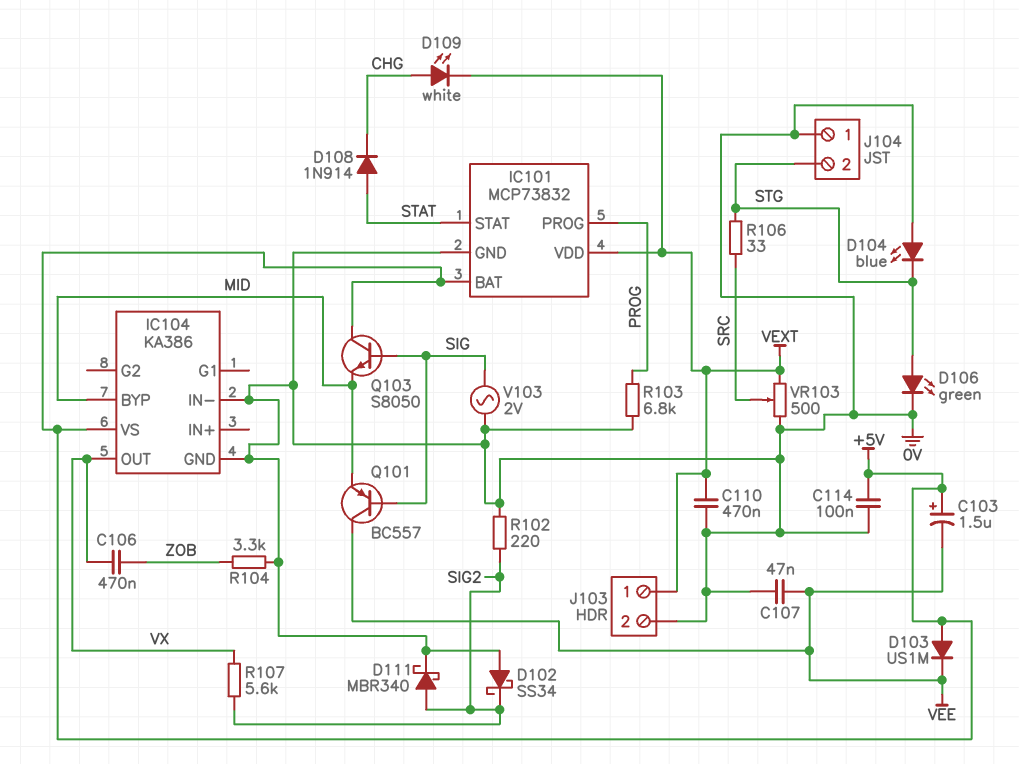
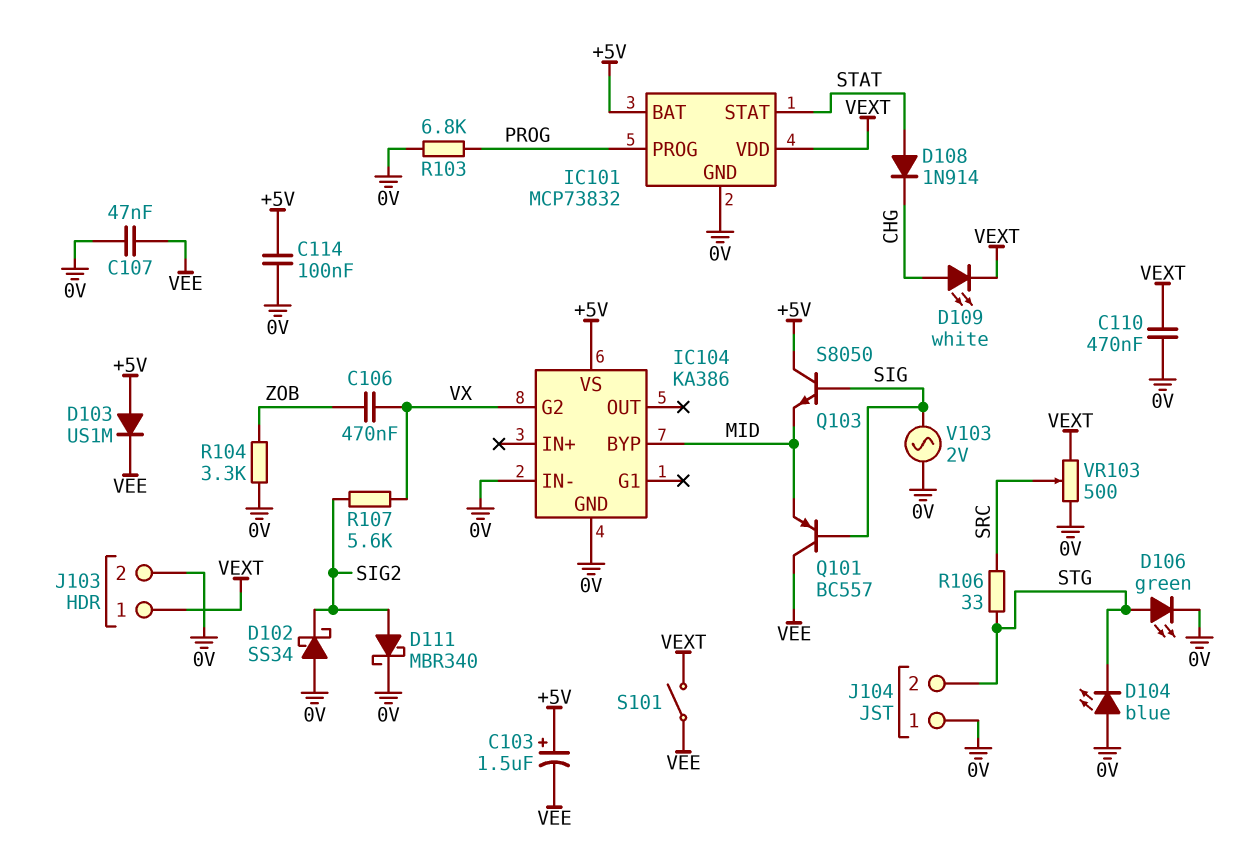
IC104 pin G2: none -> VX
IC104 pin OUT: VX -> none
R102: 220 (0V, SIG2) -> none
S101: none -> switch (VEE, VEXT)

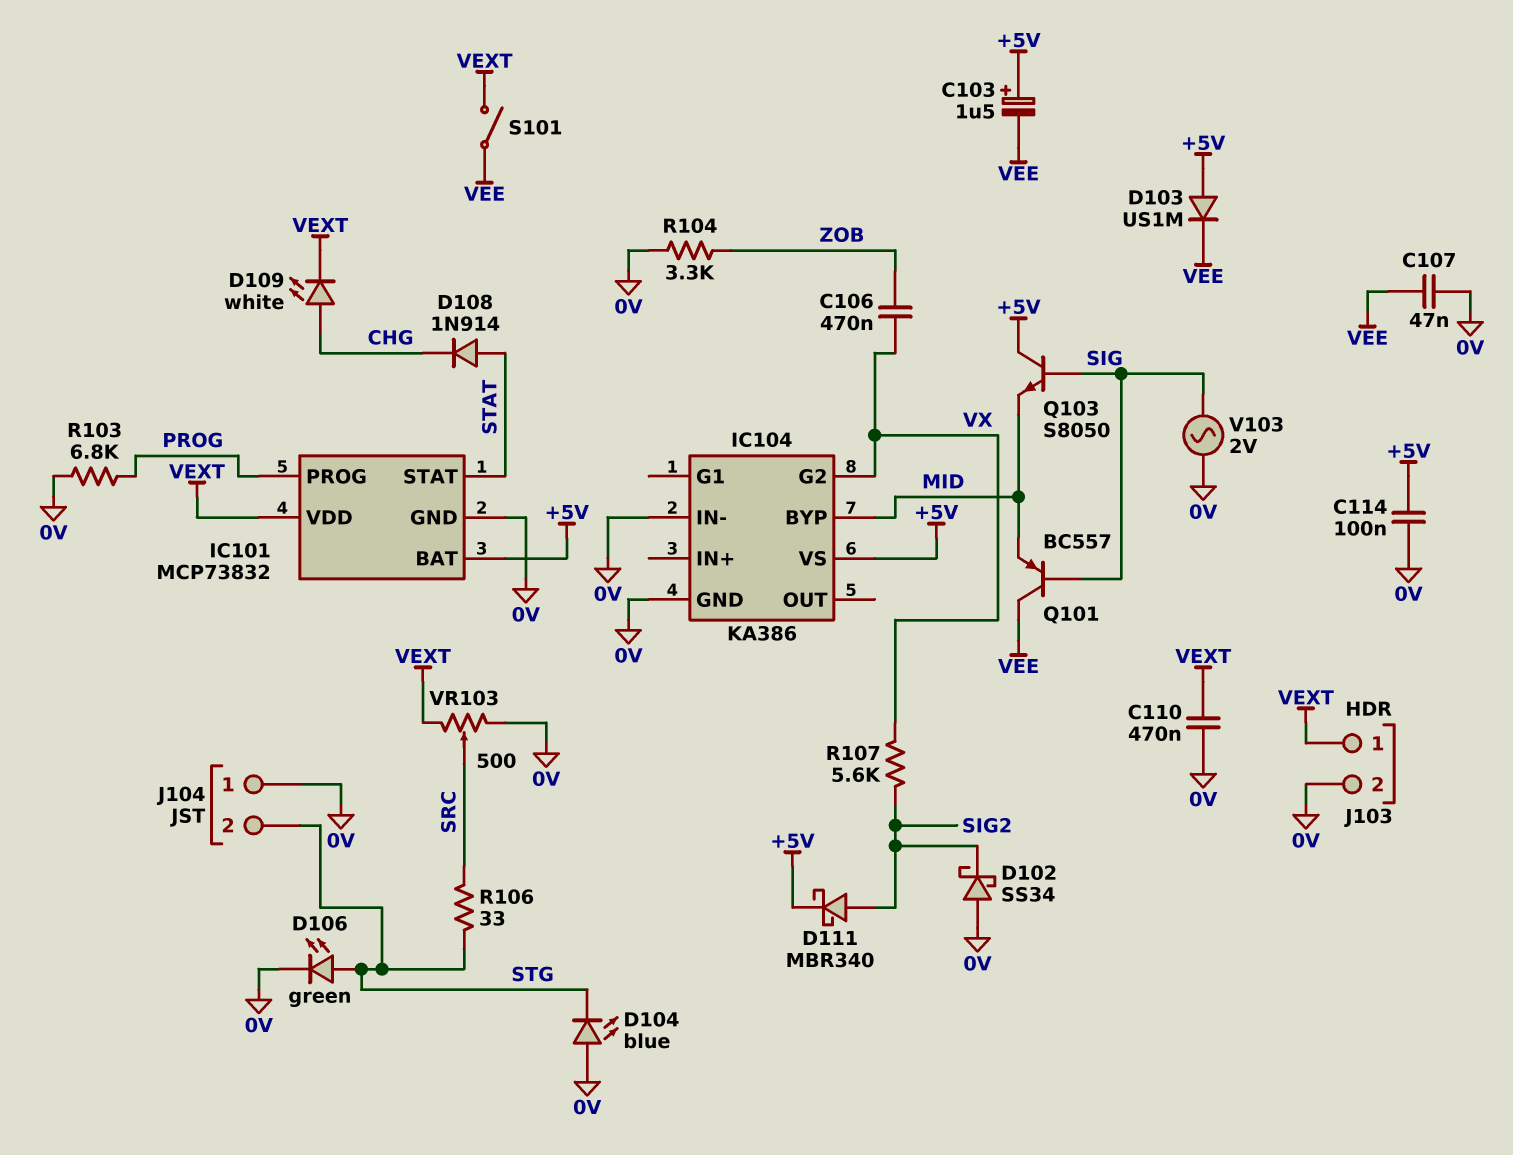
D111: schottky MBR340 (A SIG2, K 0V) -> schottky MBR340 (A SIG2, K +5V)

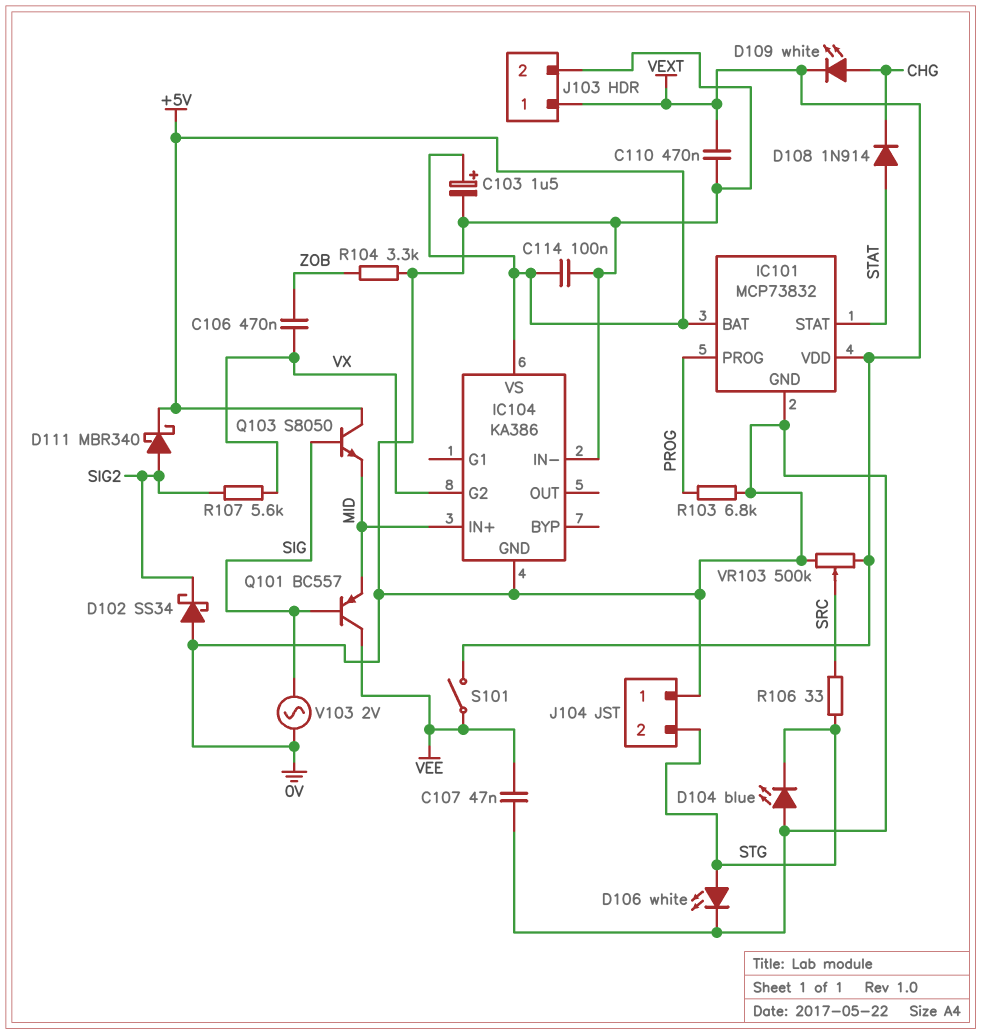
C103: 1.5uF (plus +5V, minus VEE) -> 1.5uF (plus +5V, minus 0V)
D103: diode US1M (A +5V, K VEE) -> none
D106: LED green (A STG, K 0V) -> LED white (A STG, K 0V)
IC104 pin BYP: MID -> none
IC104 pin IN+: none -> MID
VR103: 500 (0V, VEXT, wiper SRC) -> 500k (0V, VEXT, wiper SRC)

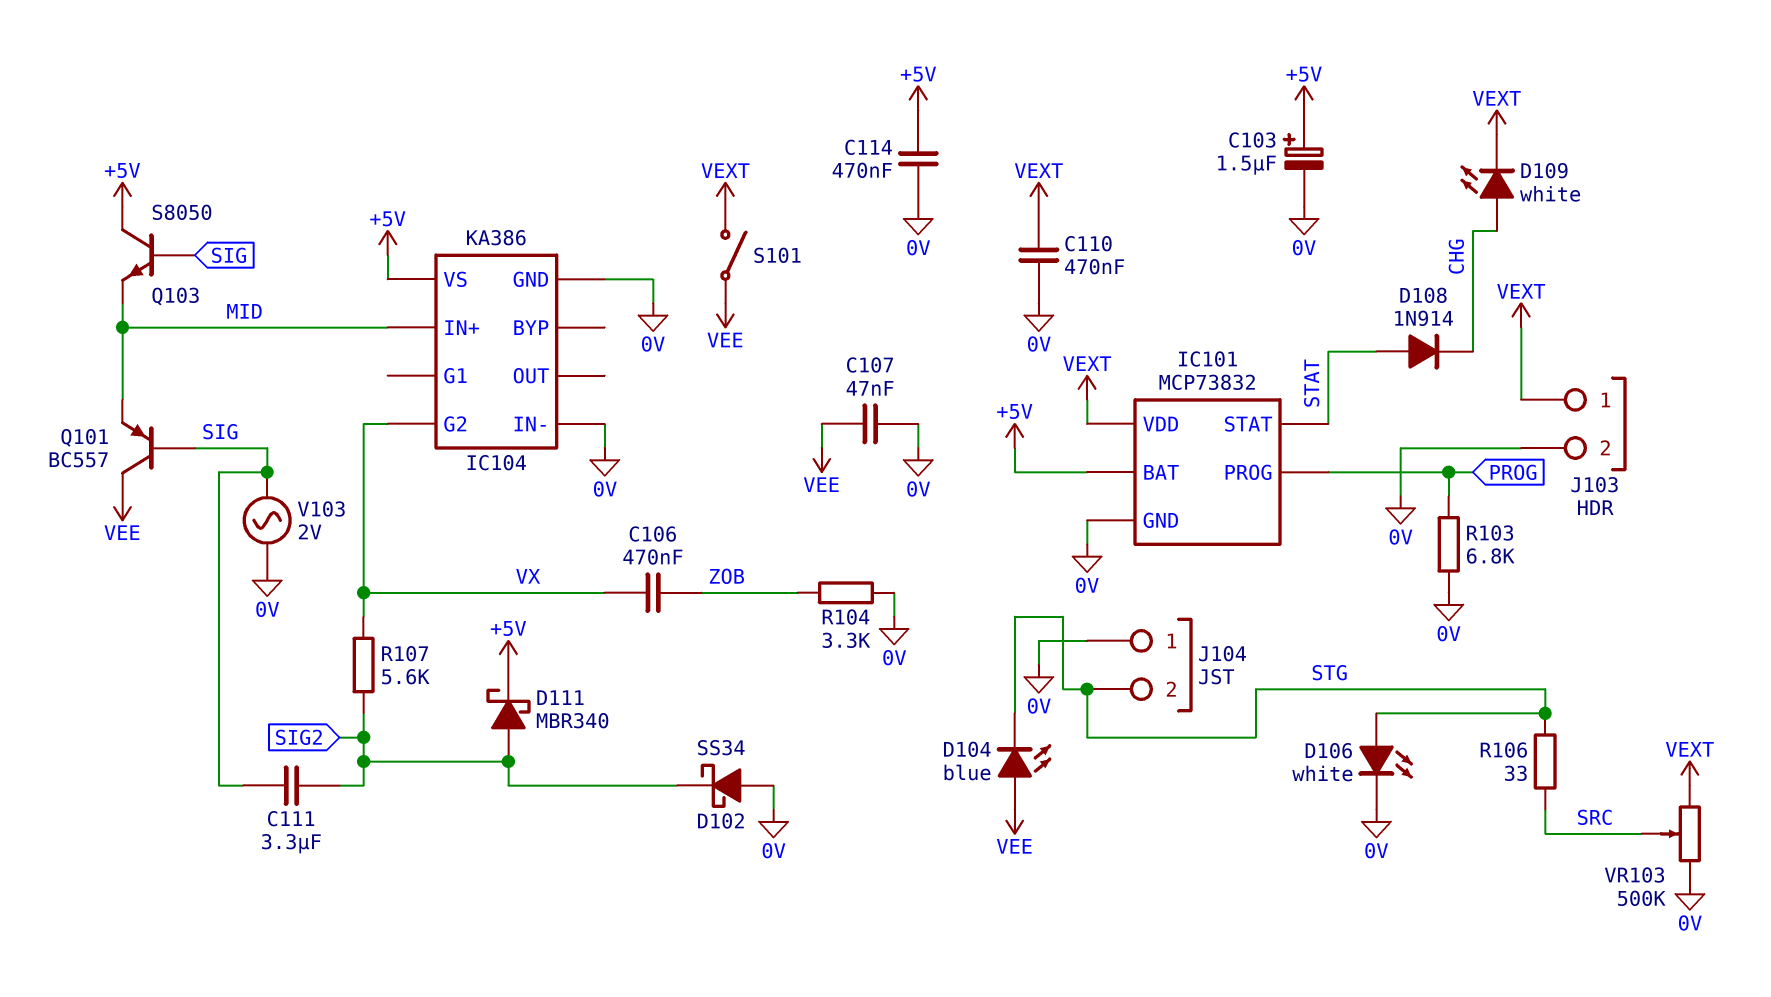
C111: none -> 3.3uF (SIG, SIG2)
C114: 100nF (+5V, 0V) -> 470nF (+5V, 0V)
D104: LED blue (A 0V, K STG) -> LED blue (A VEE, K STG)

